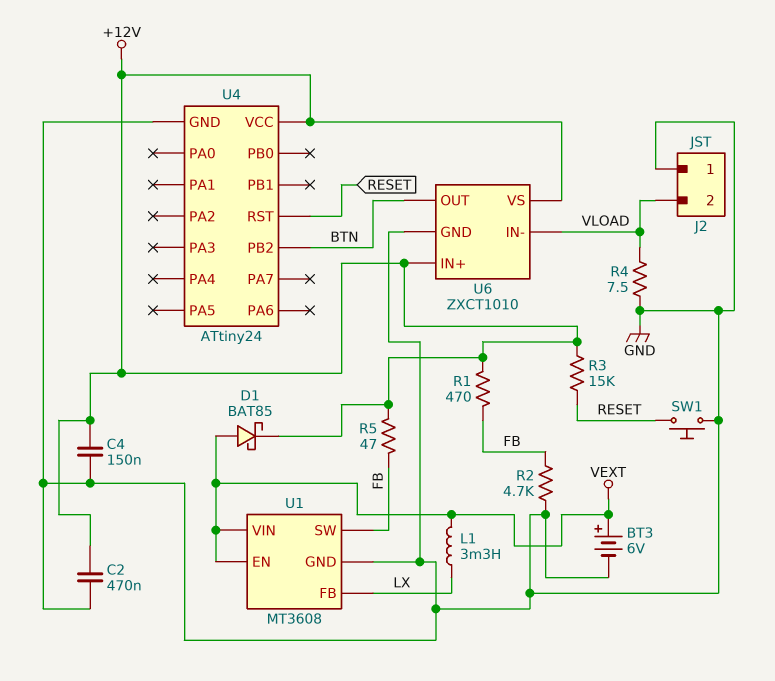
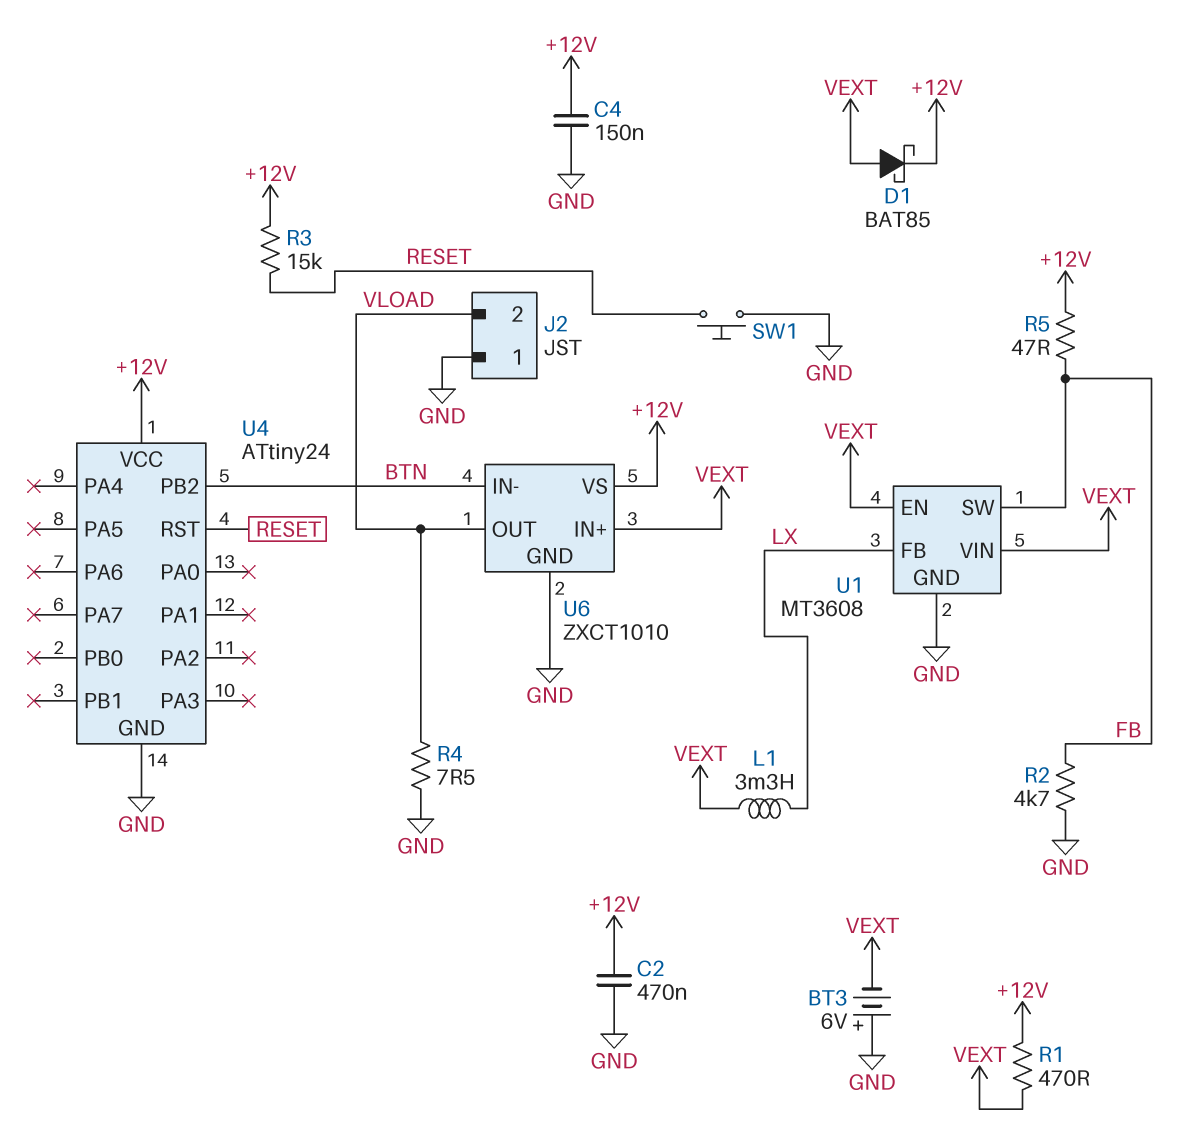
BT3: 6V (plus VEXT, minus GND) -> 6V (plus GND, minus VEXT)
R1: 470 (+12V, FB) -> 470 (+12V, VEXT)
U6 pin IN+: +12V -> VEXT
U6 pin IN-: VLOAD -> BTN
U6 pin OUT: BTN -> VLOAD

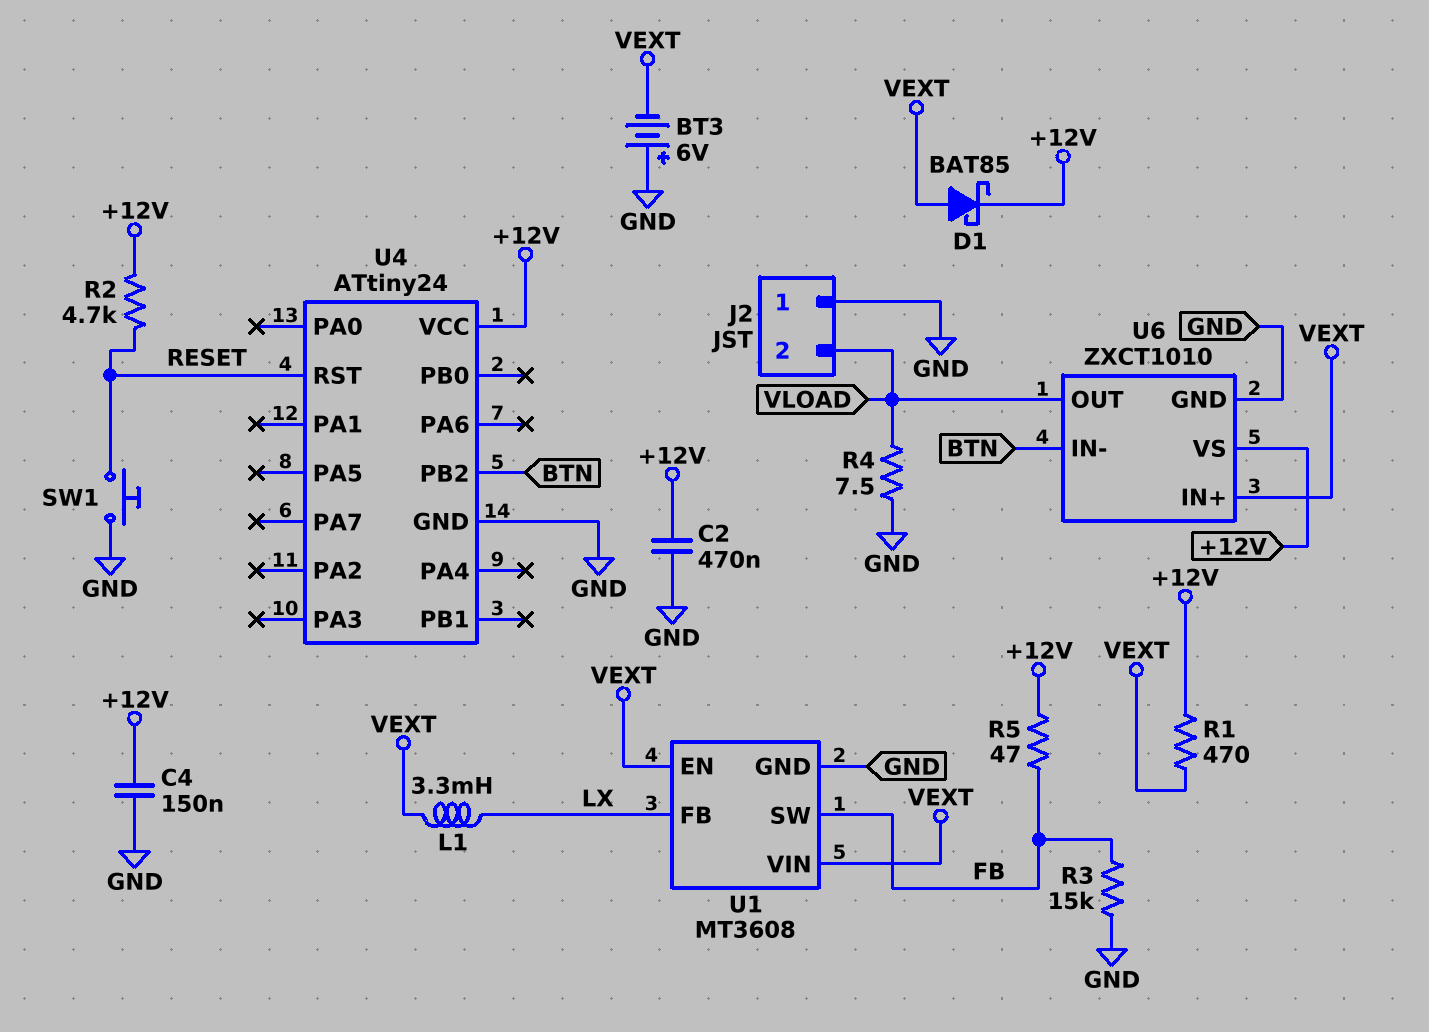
R2: 4.7k (FB, GND) -> 4.7k (+12V, RESET)
R3: 15k (+12V, RESET) -> 15k (FB, GND)

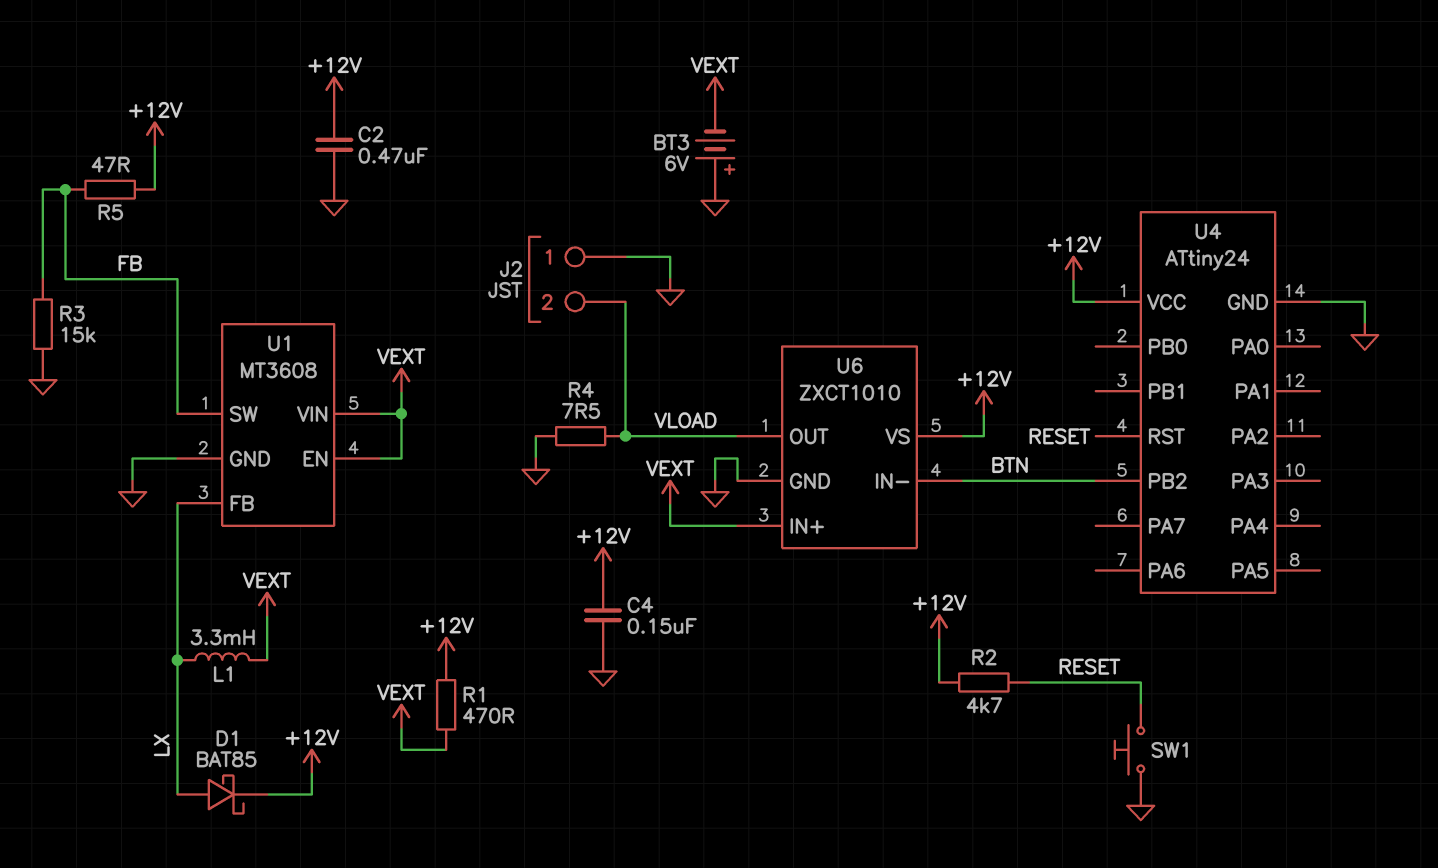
D1: schottky BAT85 (A VEXT, K +12V) -> schottky BAT85 (A LX, K +12V)

